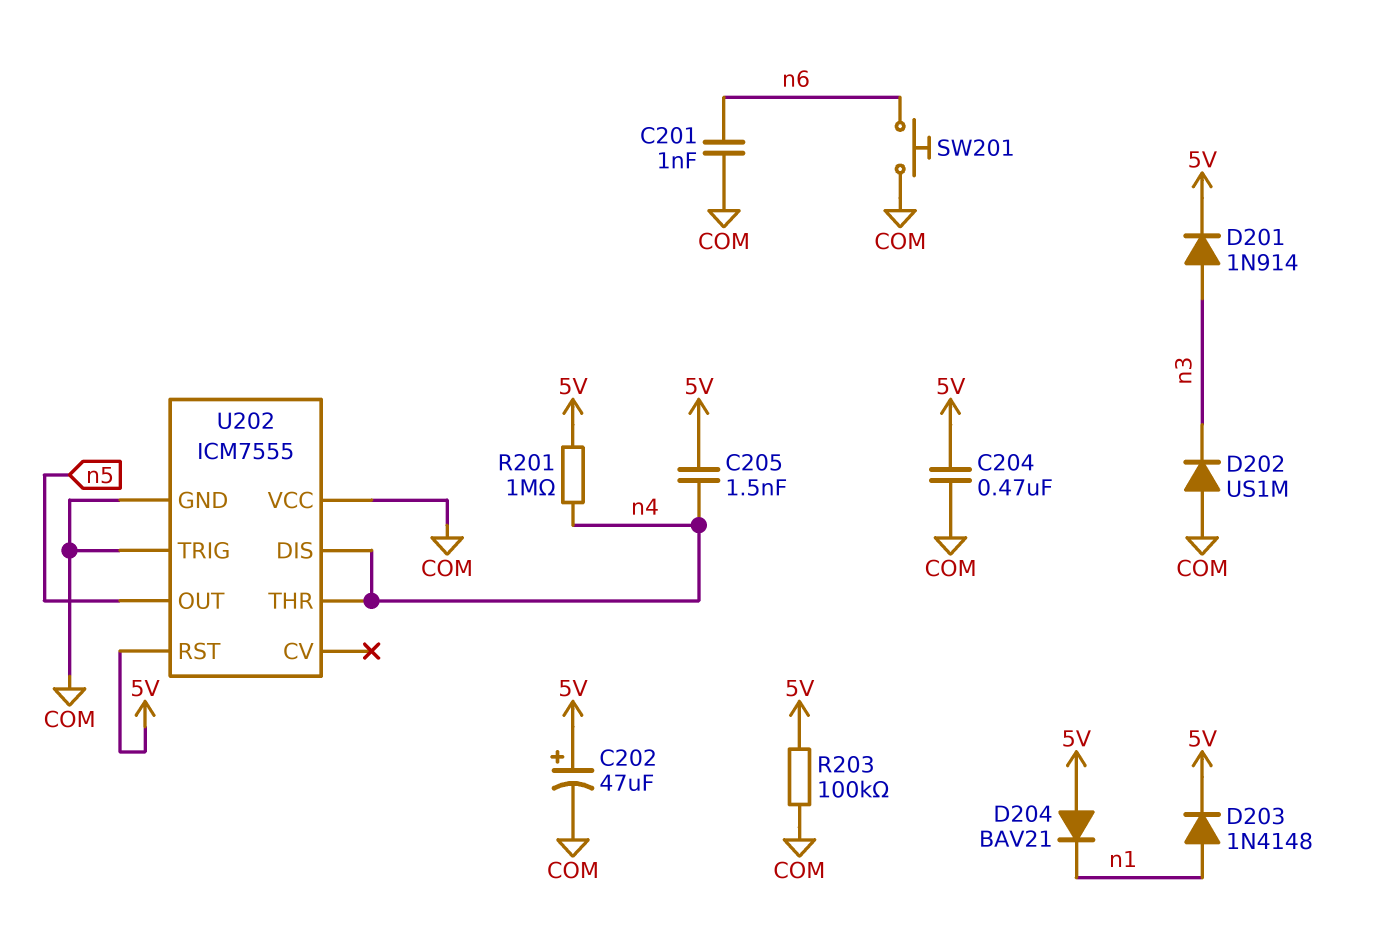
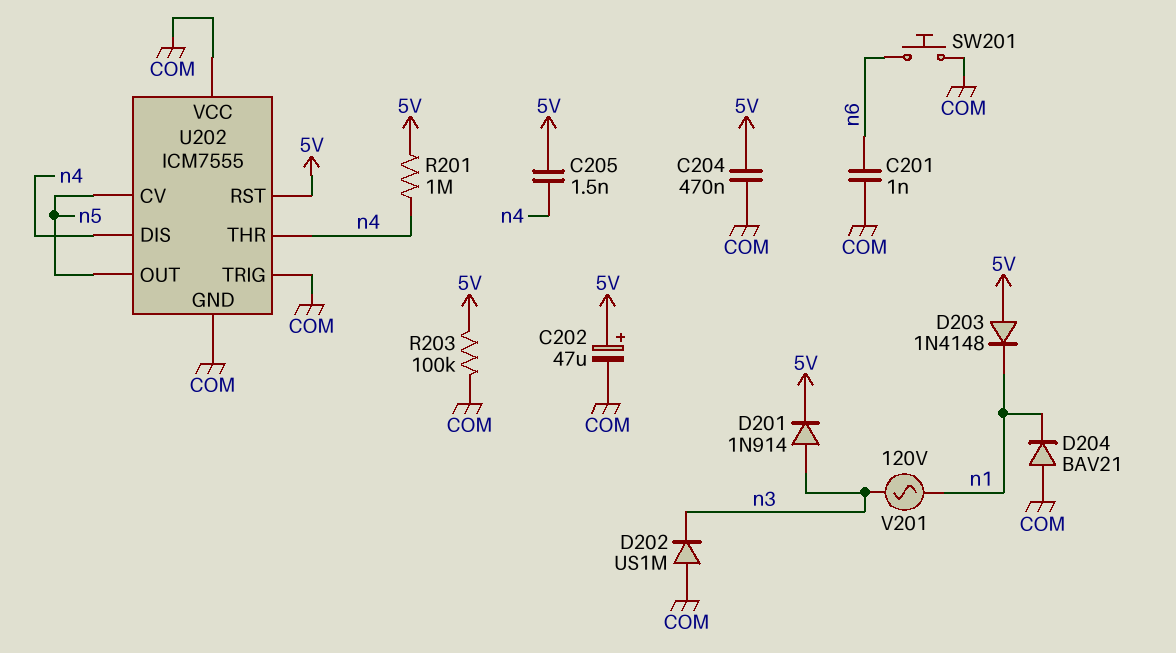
D203: diode 1N4148 (A n1, K 5V) -> diode 1N4148 (A 5V, K n1)
D204: diode BAV21 (A 5V, K n1) -> diode BAV21 (A COM, K n1)
U202 pin CV: none -> n5
V201: none -> AC 120V (n1, n3)

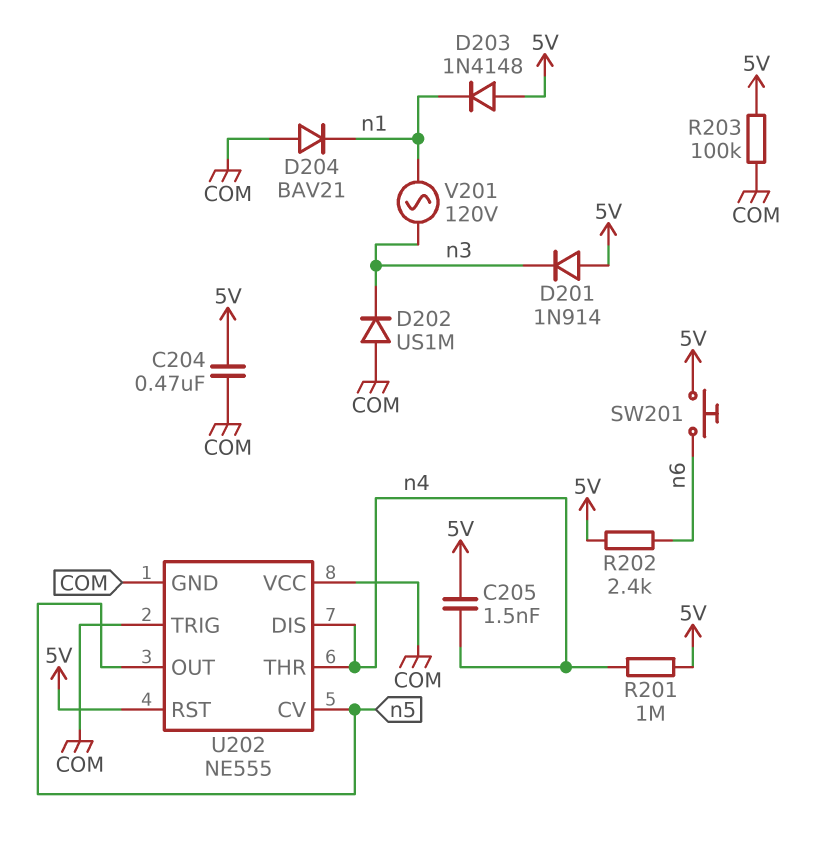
C201: 1nF (COM, n6) -> none
C202: 47uF (plus 5V, minus COM) -> none
D201: diode 1N914 (A n3, K 5V) -> diode 1N914 (A 5V, K n3)
R202: none -> 2.4k (5V, n6)
SW201: button (COM, n6) -> button (5V, n6)
U202: ICM7555 -> NE555

